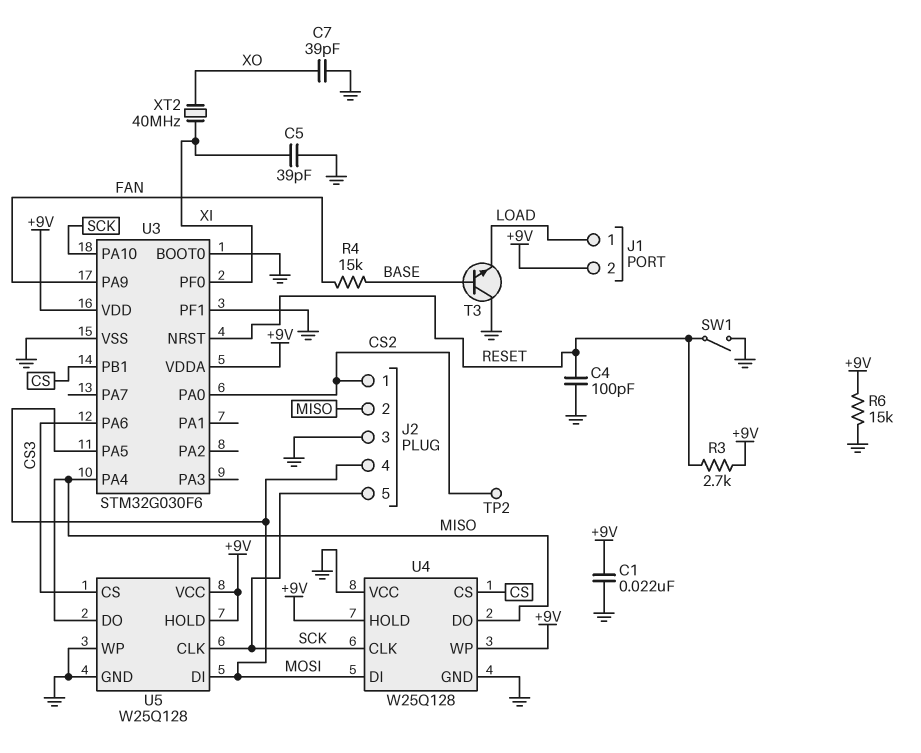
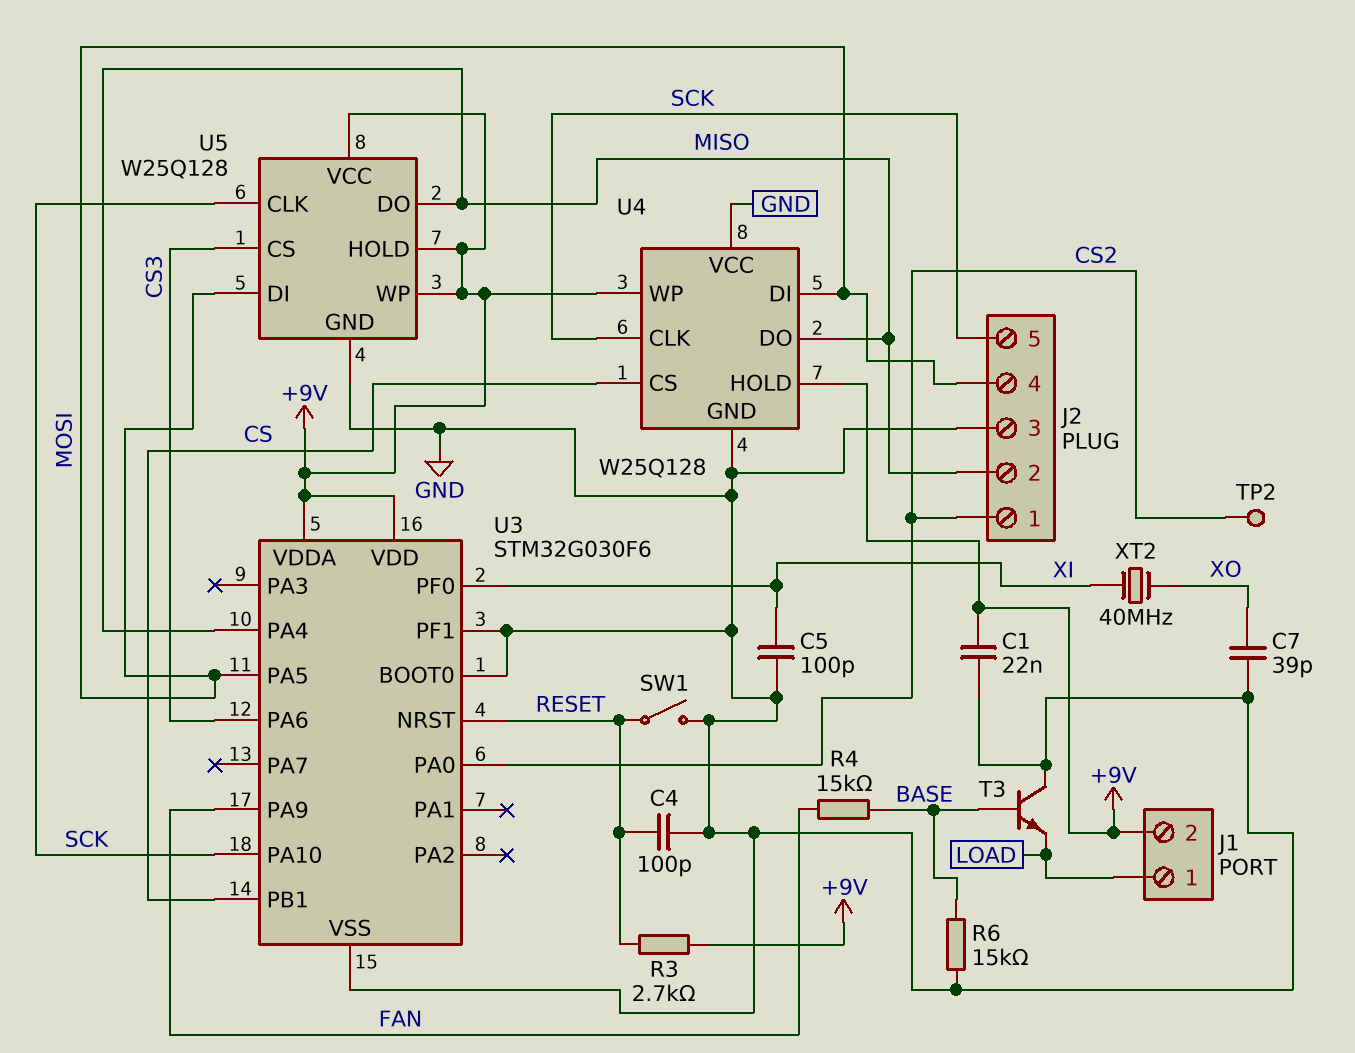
C5: 39pF (GND, XI) -> 100pF (GND, XI)
R6: 15k (+9V, GND) -> 15k (BASE, GND)
U5 pin WP: GND -> +9V

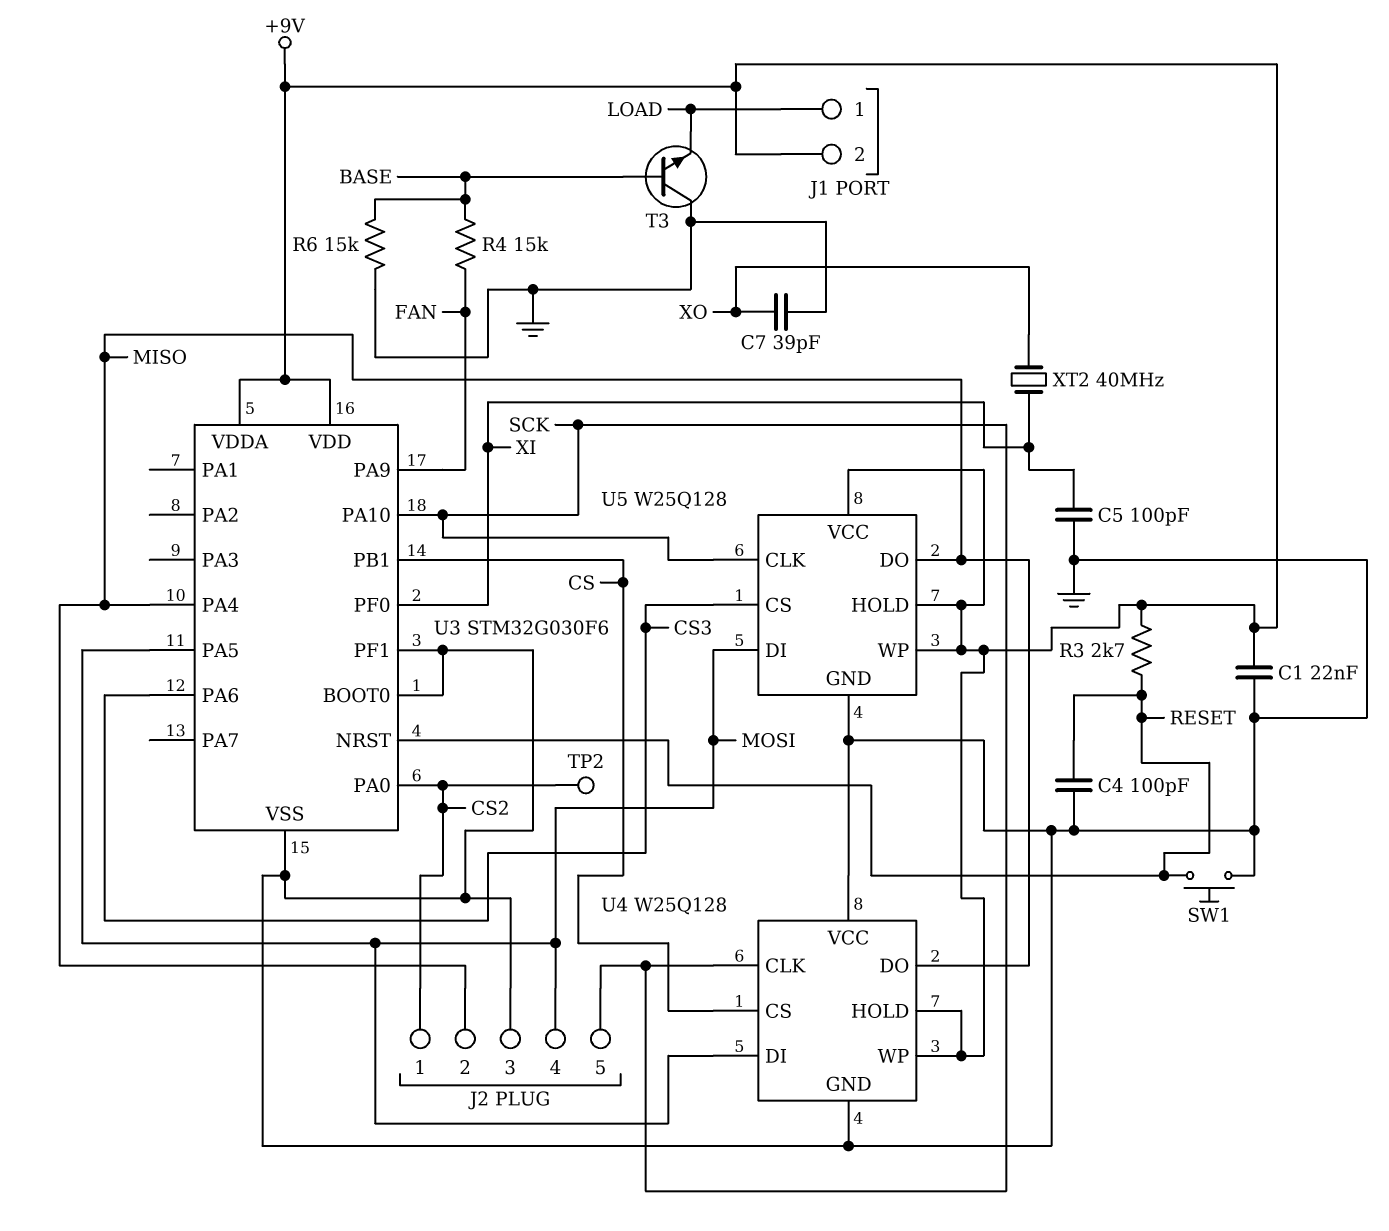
SW1: switch (GND, RESET) -> button (GND, RESET)

